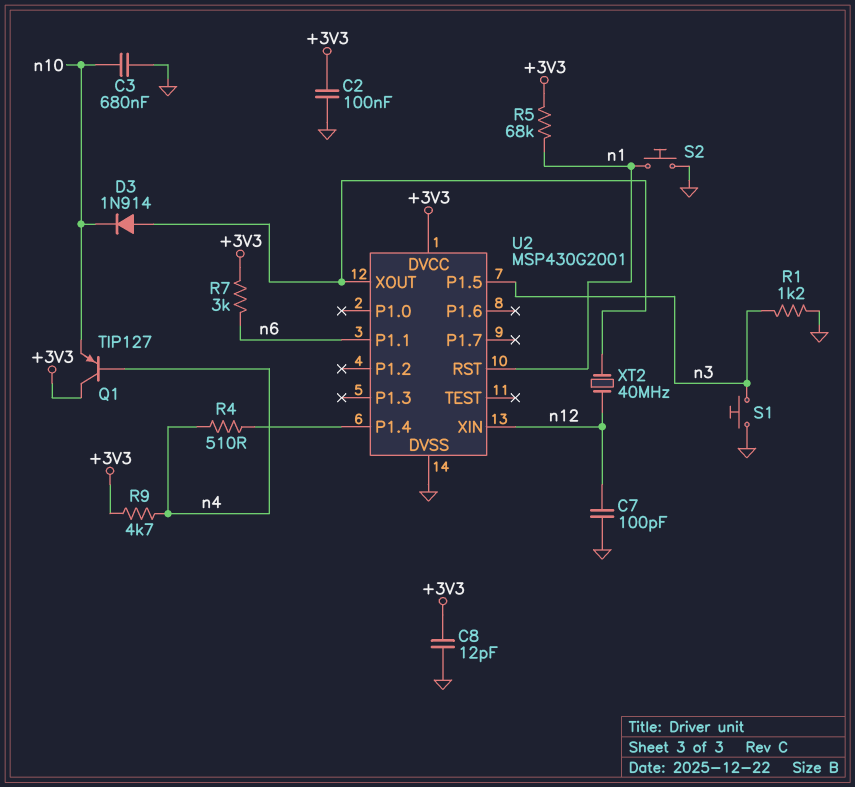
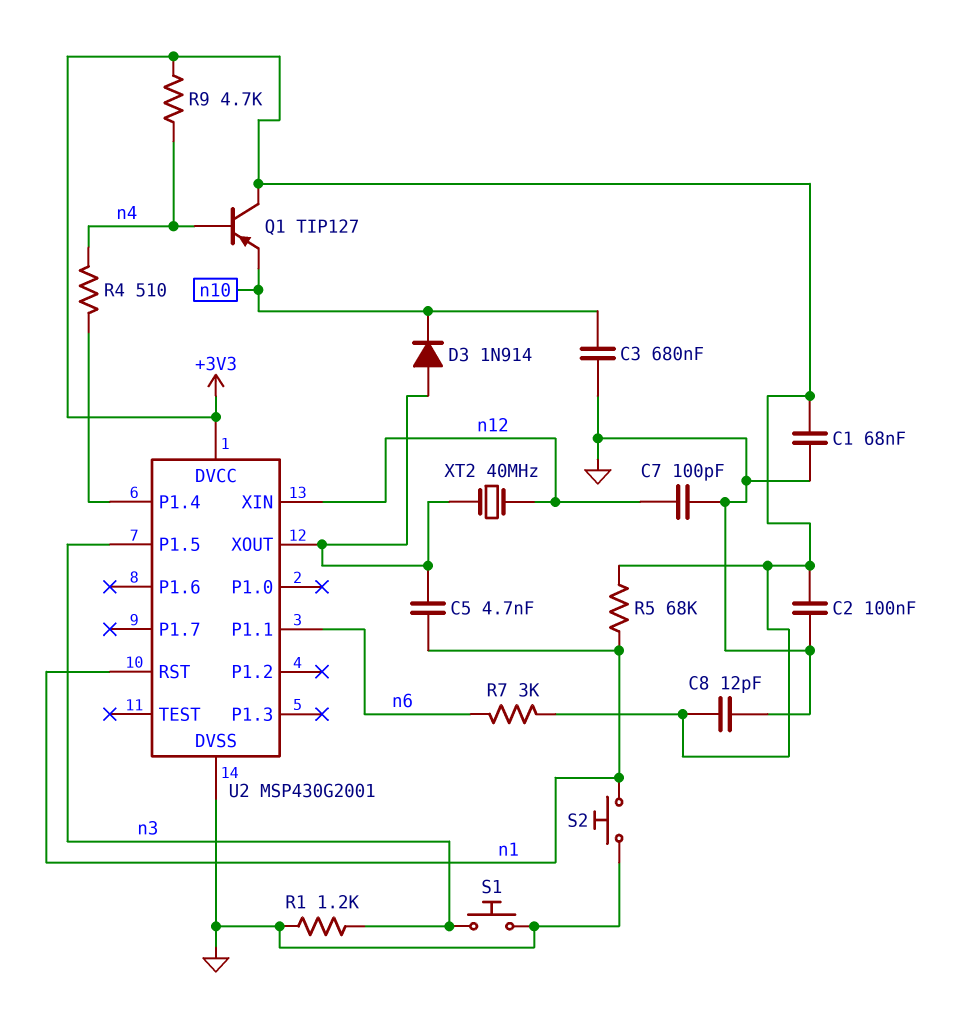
C1: none -> 68nF (+3V3, GND)
C5: none -> 4.7nF (U2/XOUT, n1)

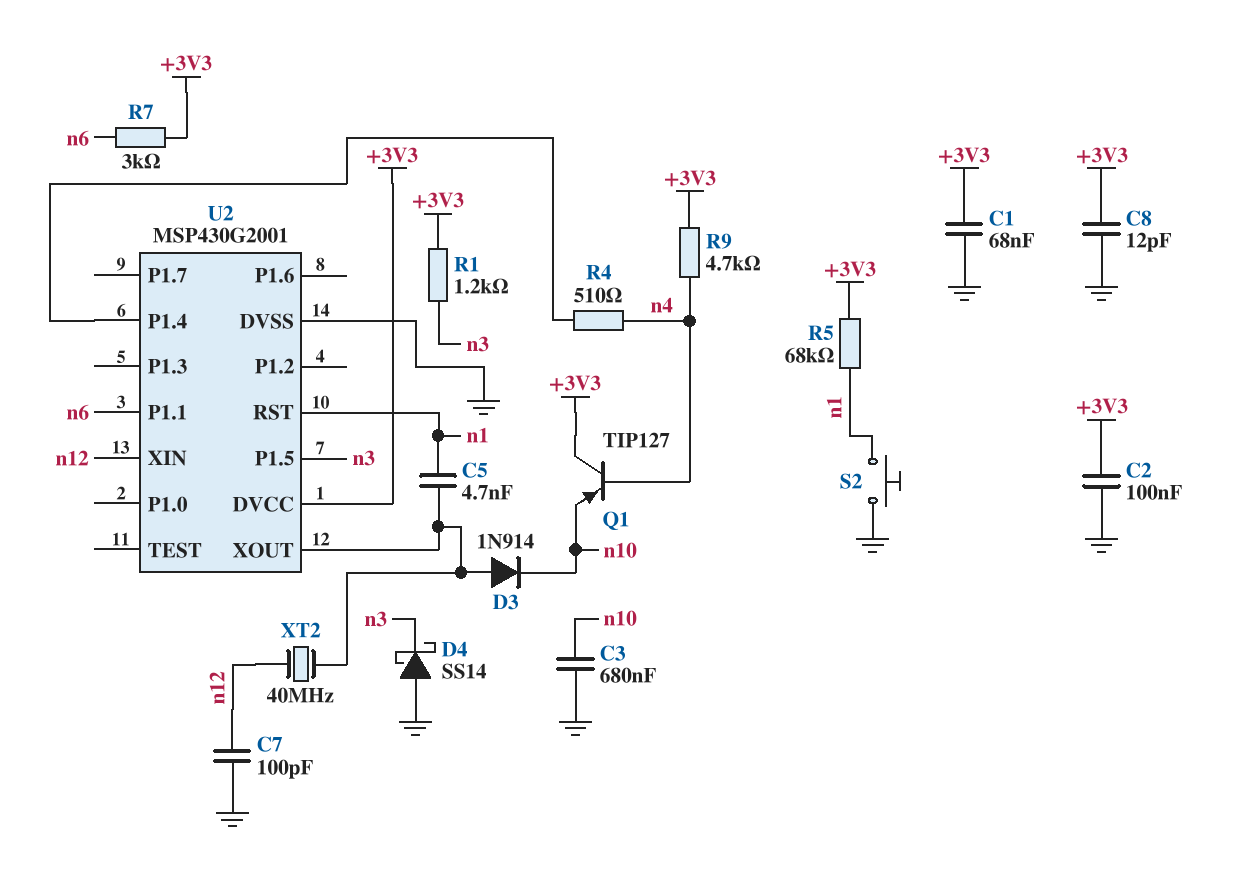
D4: none -> schottky SS14 (A GND, K n3)
R1: 1.2k (GND, n3) -> 1.2k (+3V3, n3)
S1: button (GND, n3) -> none

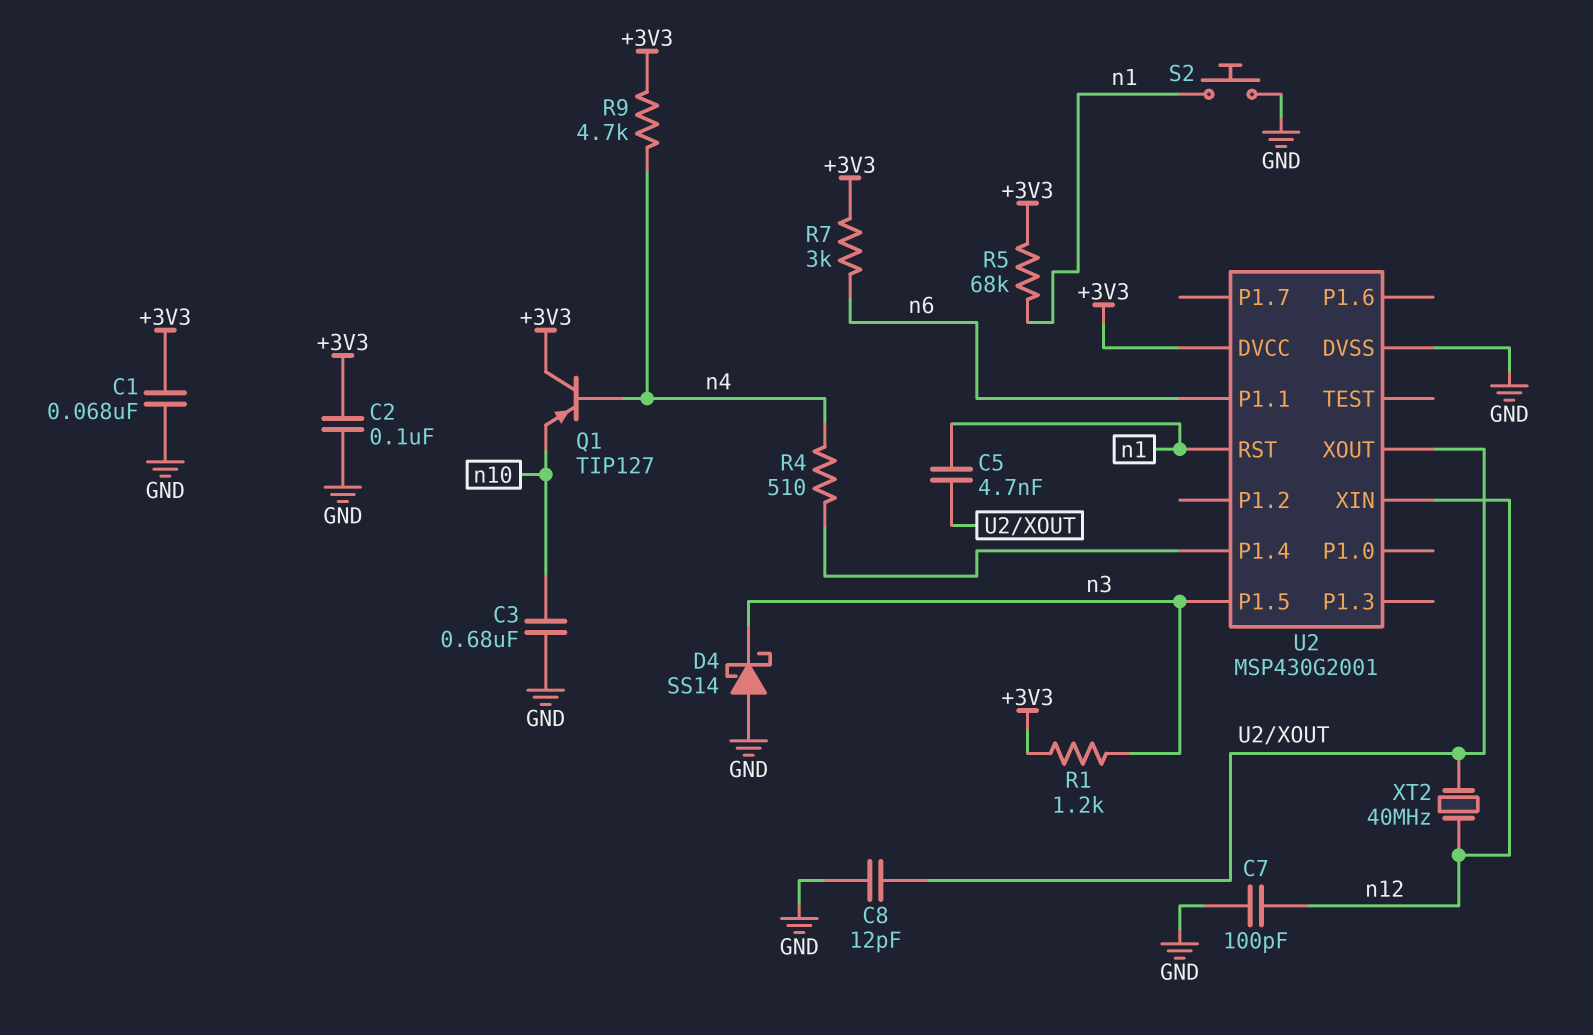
C8: 12pF (+3V3, GND) -> 12pF (GND, U2/XOUT)
D3: diode 1N914 (A U2/XOUT, K n10) -> none

